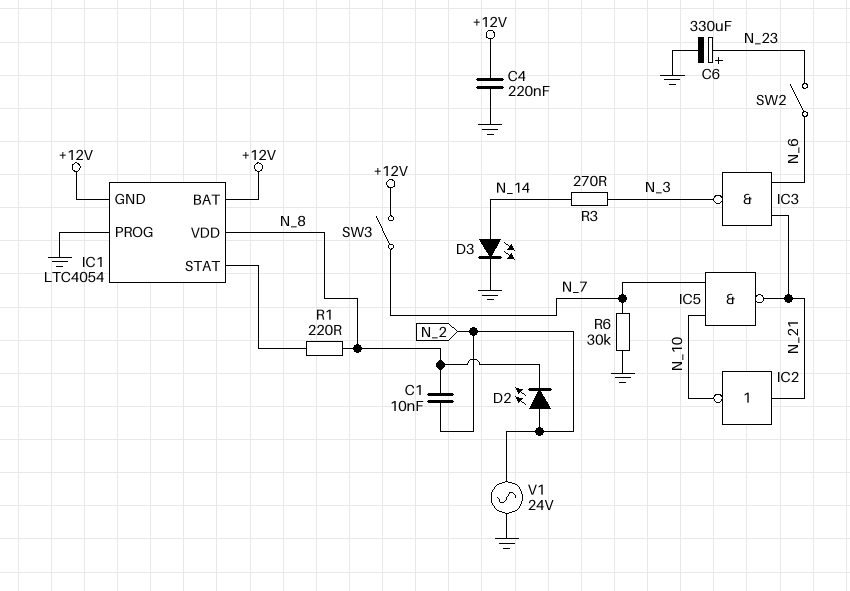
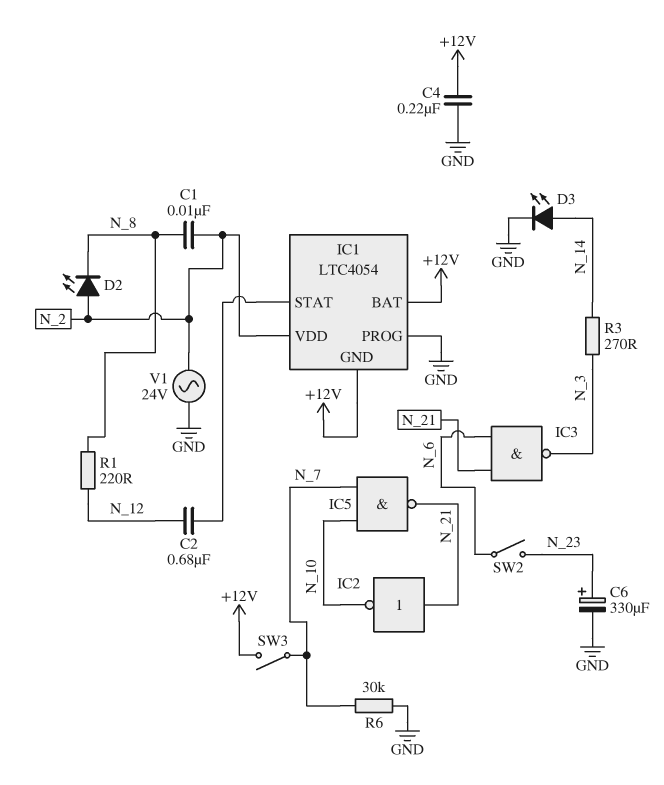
C2: none -> 680nF (IC1/STAT, N_12)
IC1 pin VDD: N_8 -> N_2
R1: 220 (IC1/STAT, N_8) -> 220 (N_8, N_12)

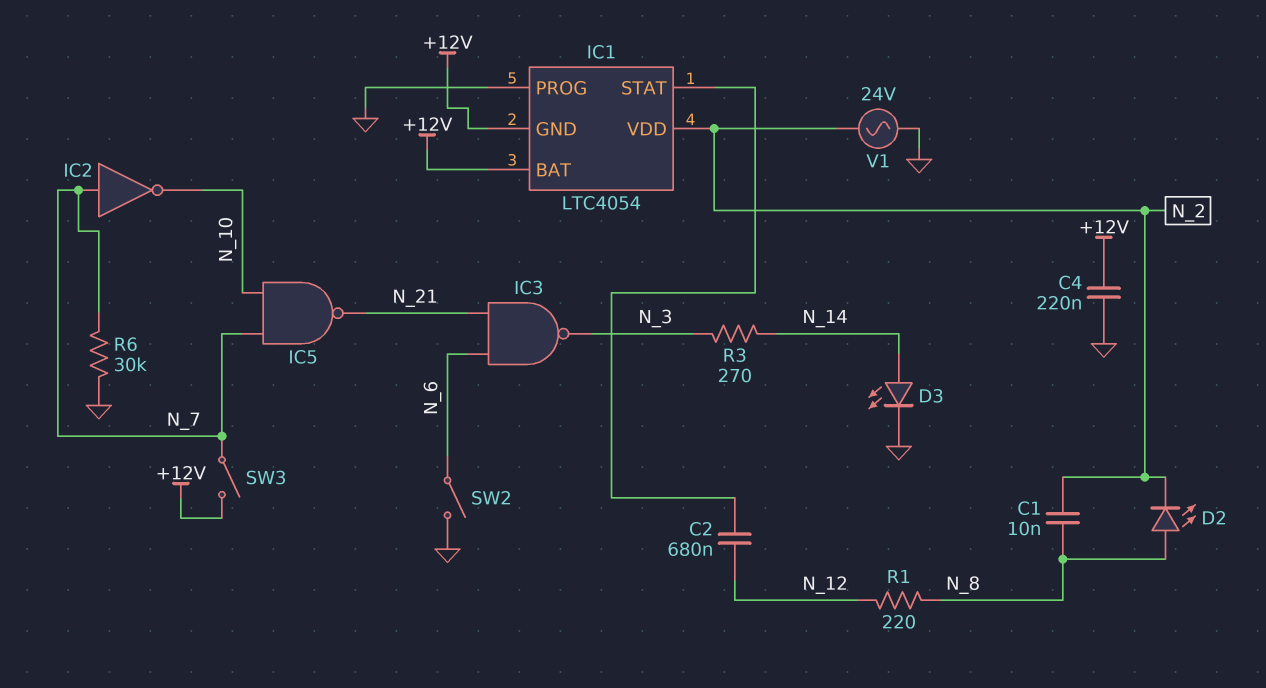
C6: 330uF (plus N_23, minus GND) -> none
D2: LED (A N_2, K N_8) -> LED (A N_8, K N_2)
IC2: NOT (in N_21, out N_10) -> NOT (in N_7, out N_10)
SW2: switch (N_6, N_23) -> switch (GND, N_6)

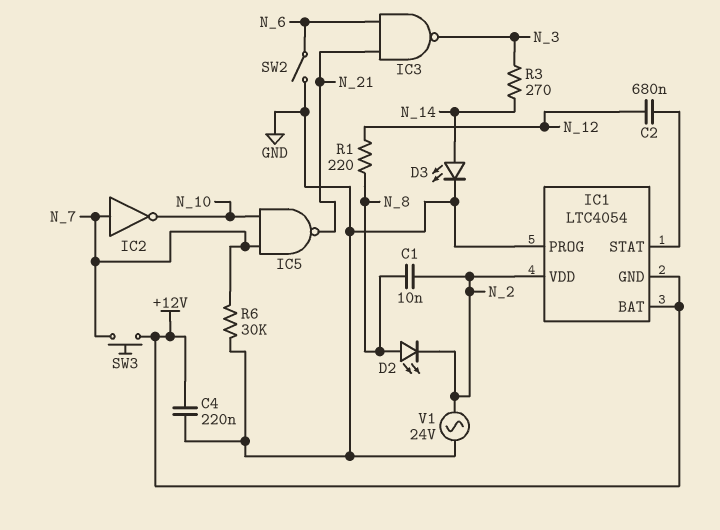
SW3: switch (+12V, N_7) -> button (+12V, N_7)

